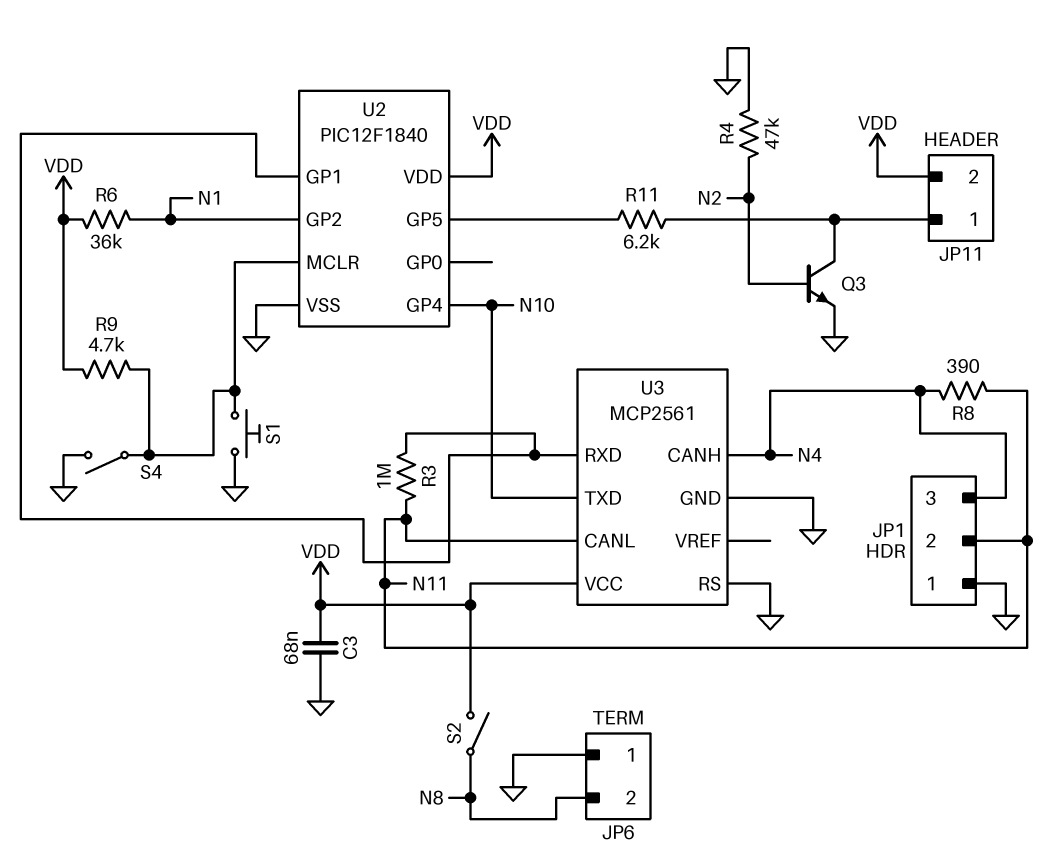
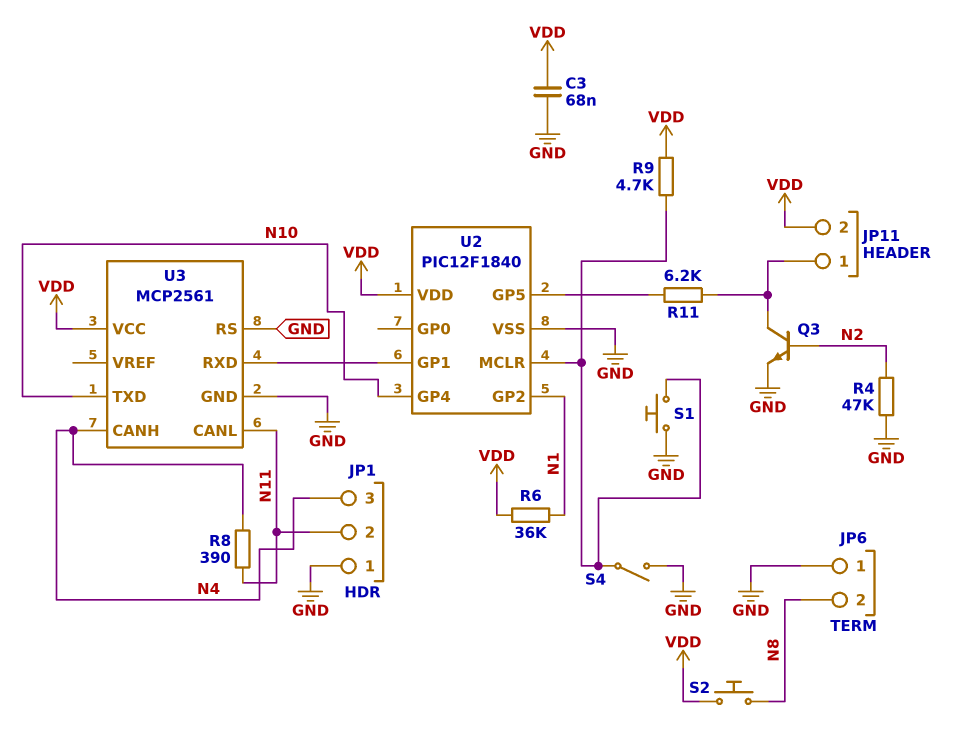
R3: 1M (N11, U2/GP1) -> none
S2: switch (N8, VDD) -> button (N8, VDD)

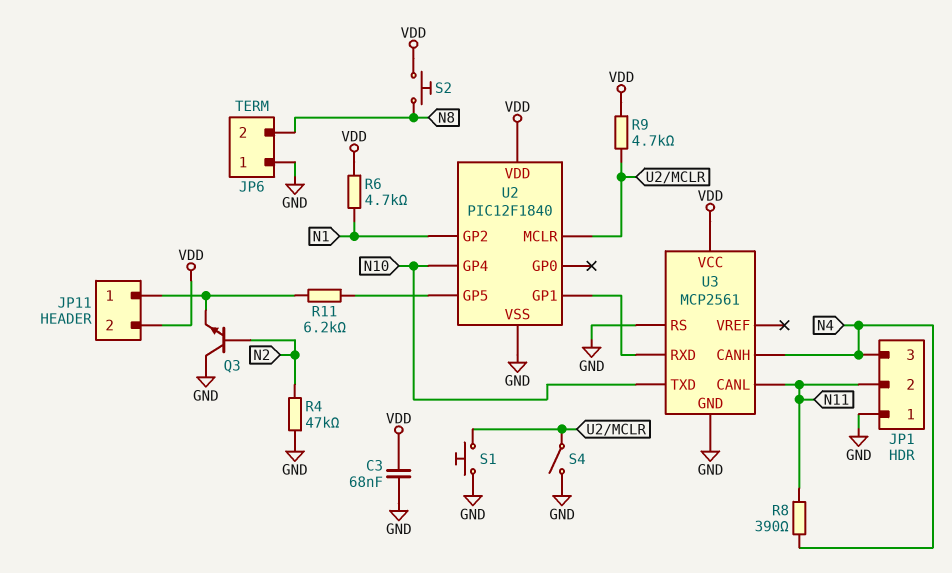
Q3: NPN (B N2, C JP11/1, E GND) -> NPN (B N2, C GND, E JP11/1)
R6: 36k (N1, VDD) -> 4.7k (N1, VDD)

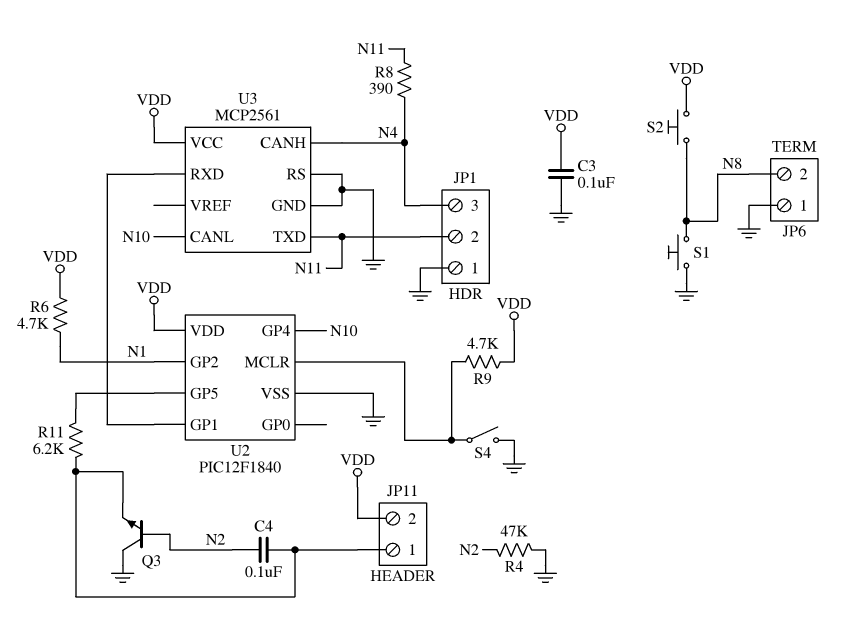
C3: 68nF (GND, VDD) -> 100nF (GND, VDD)
C4: none -> 100nF (JP11/1, N2)
S1: button (GND, U2/MCLR) -> button (GND, N8)
U3 pin CANL: N11 -> N10
U3 pin TXD: N10 -> N11

